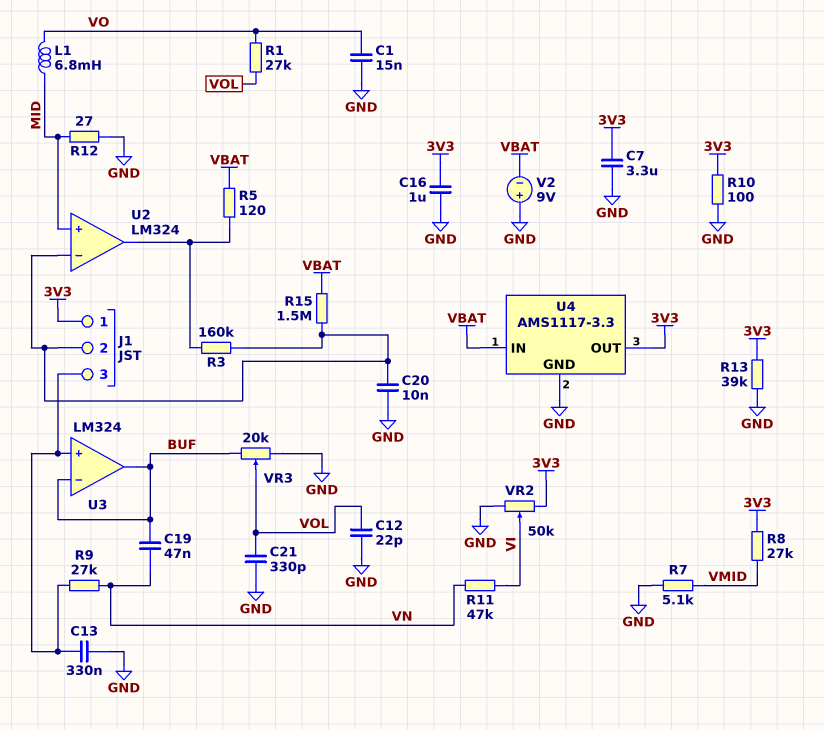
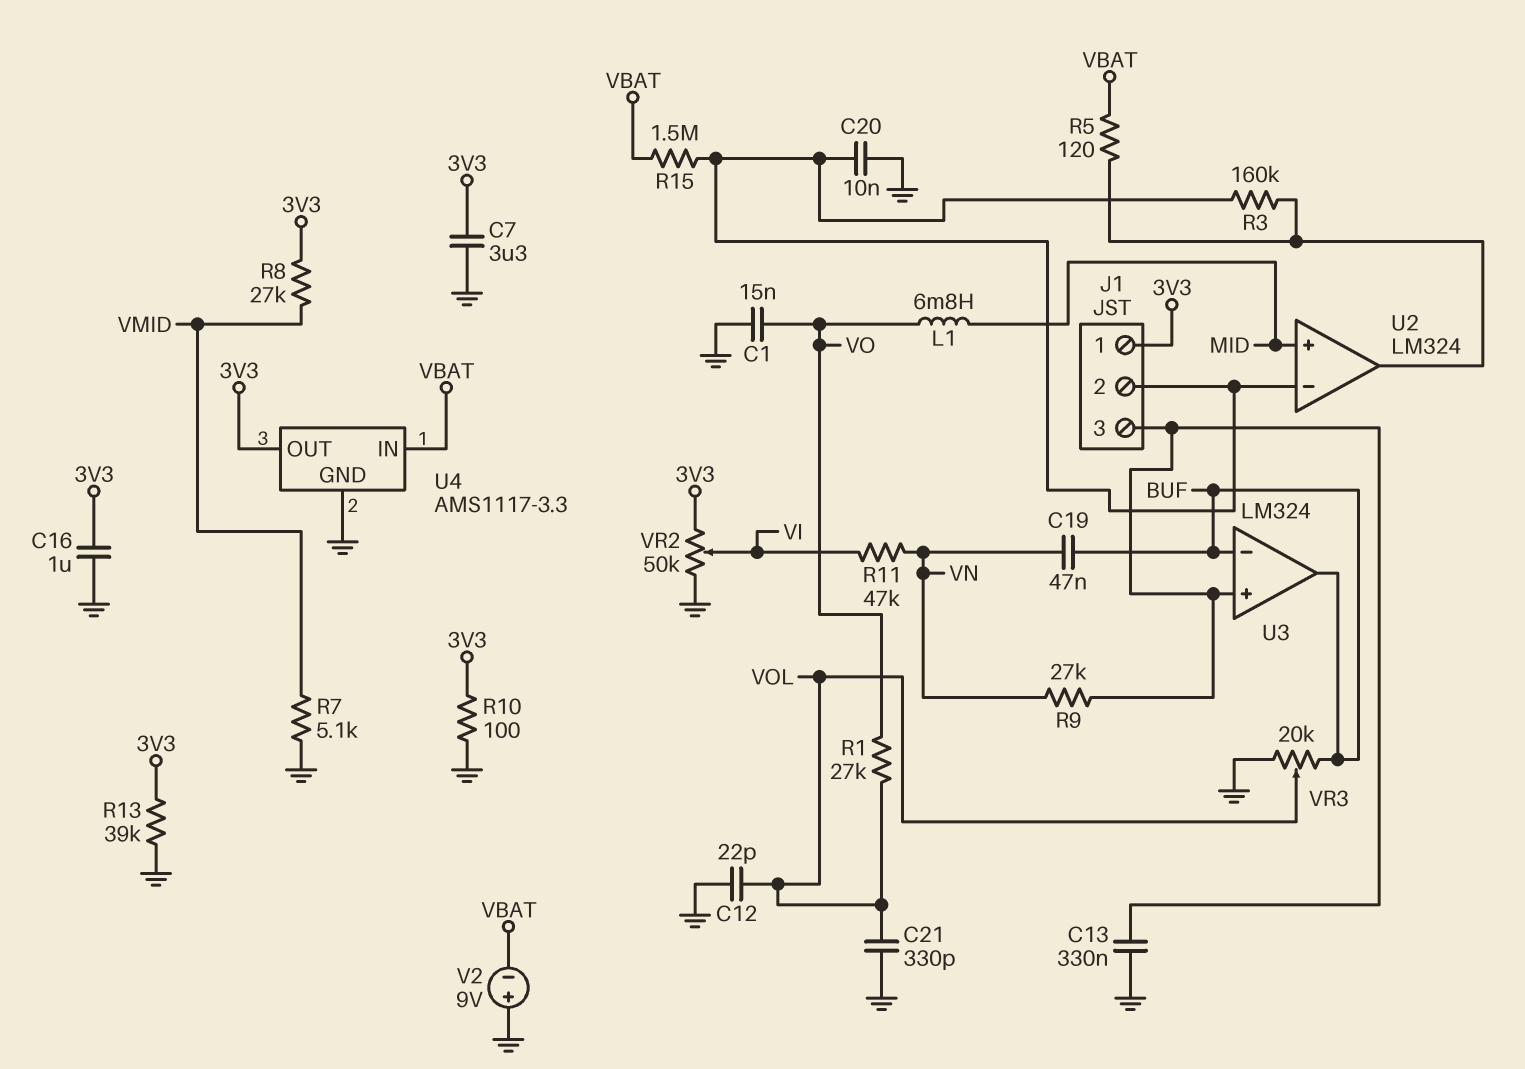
R12: 27 (GND, MID) -> none

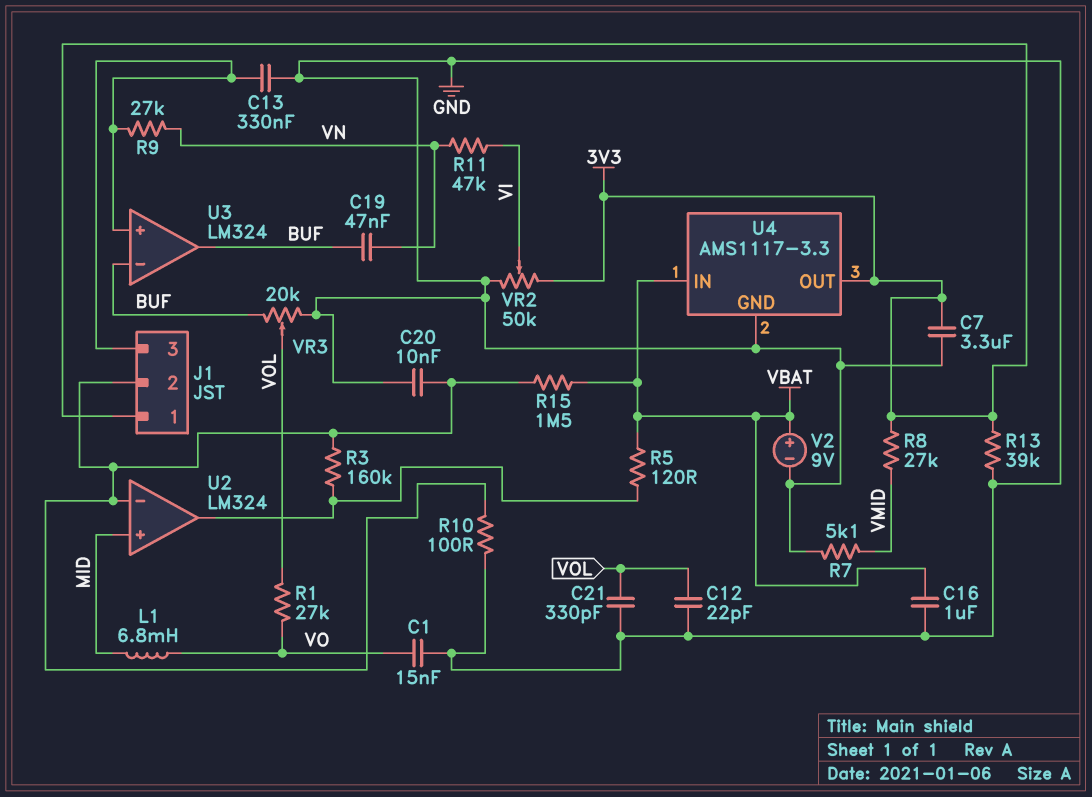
C16: 1uF (3V3, GND) -> 1uF (GND, VBAT)
R10: 100 (3V3, GND) -> 100 (GND, J1/2)
V2: 9V (plus GND, minus VBAT) -> 9V (plus VBAT, minus GND)

